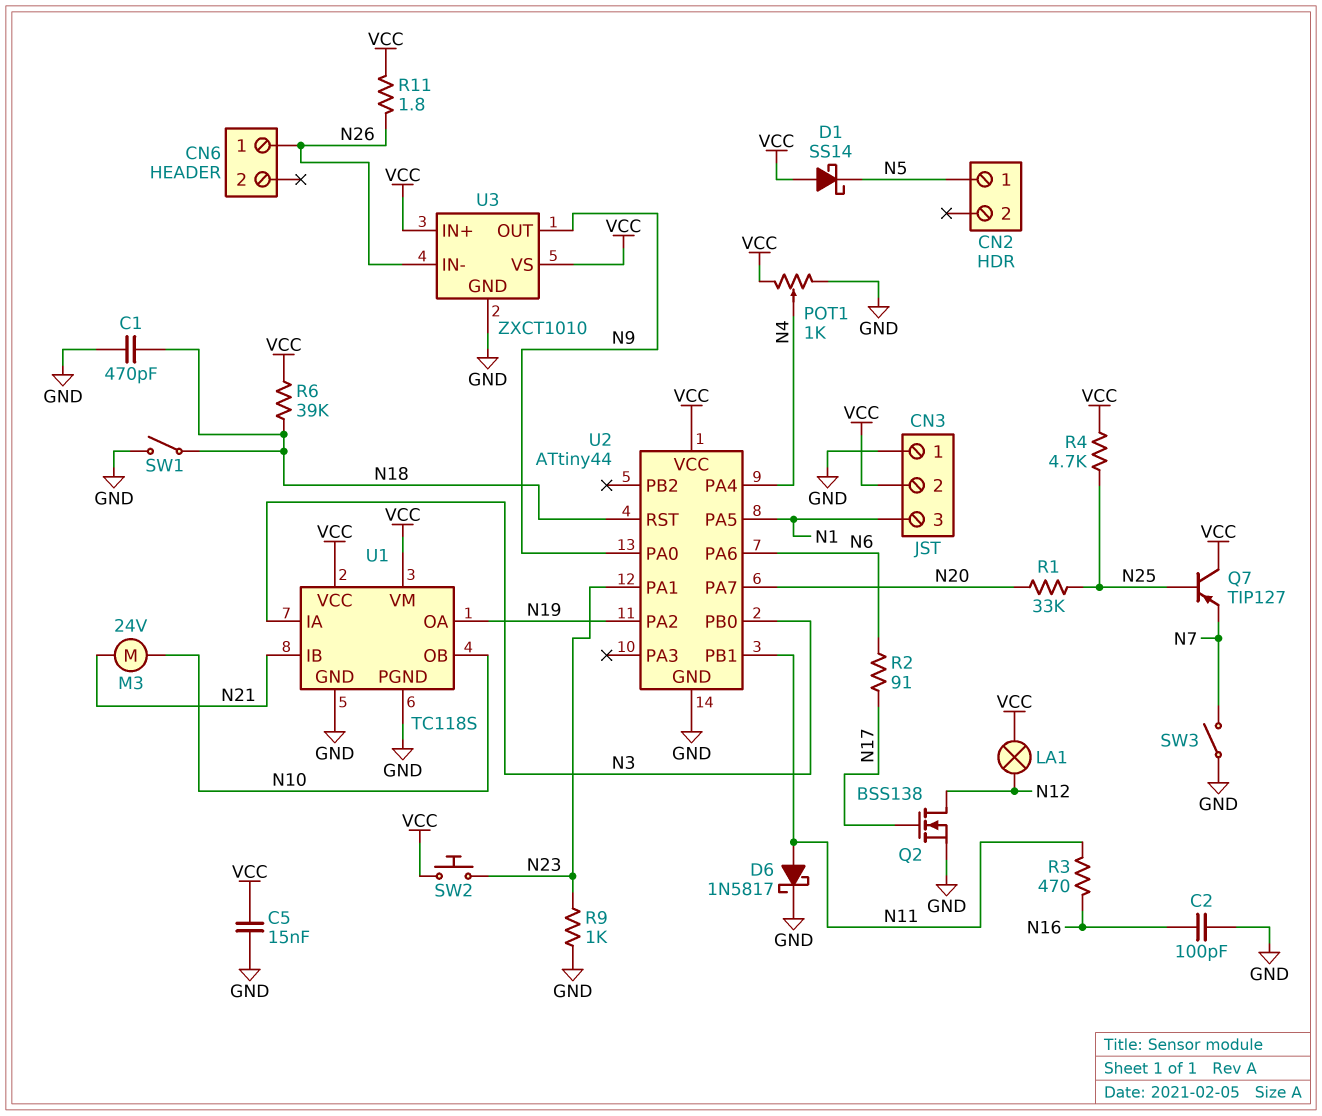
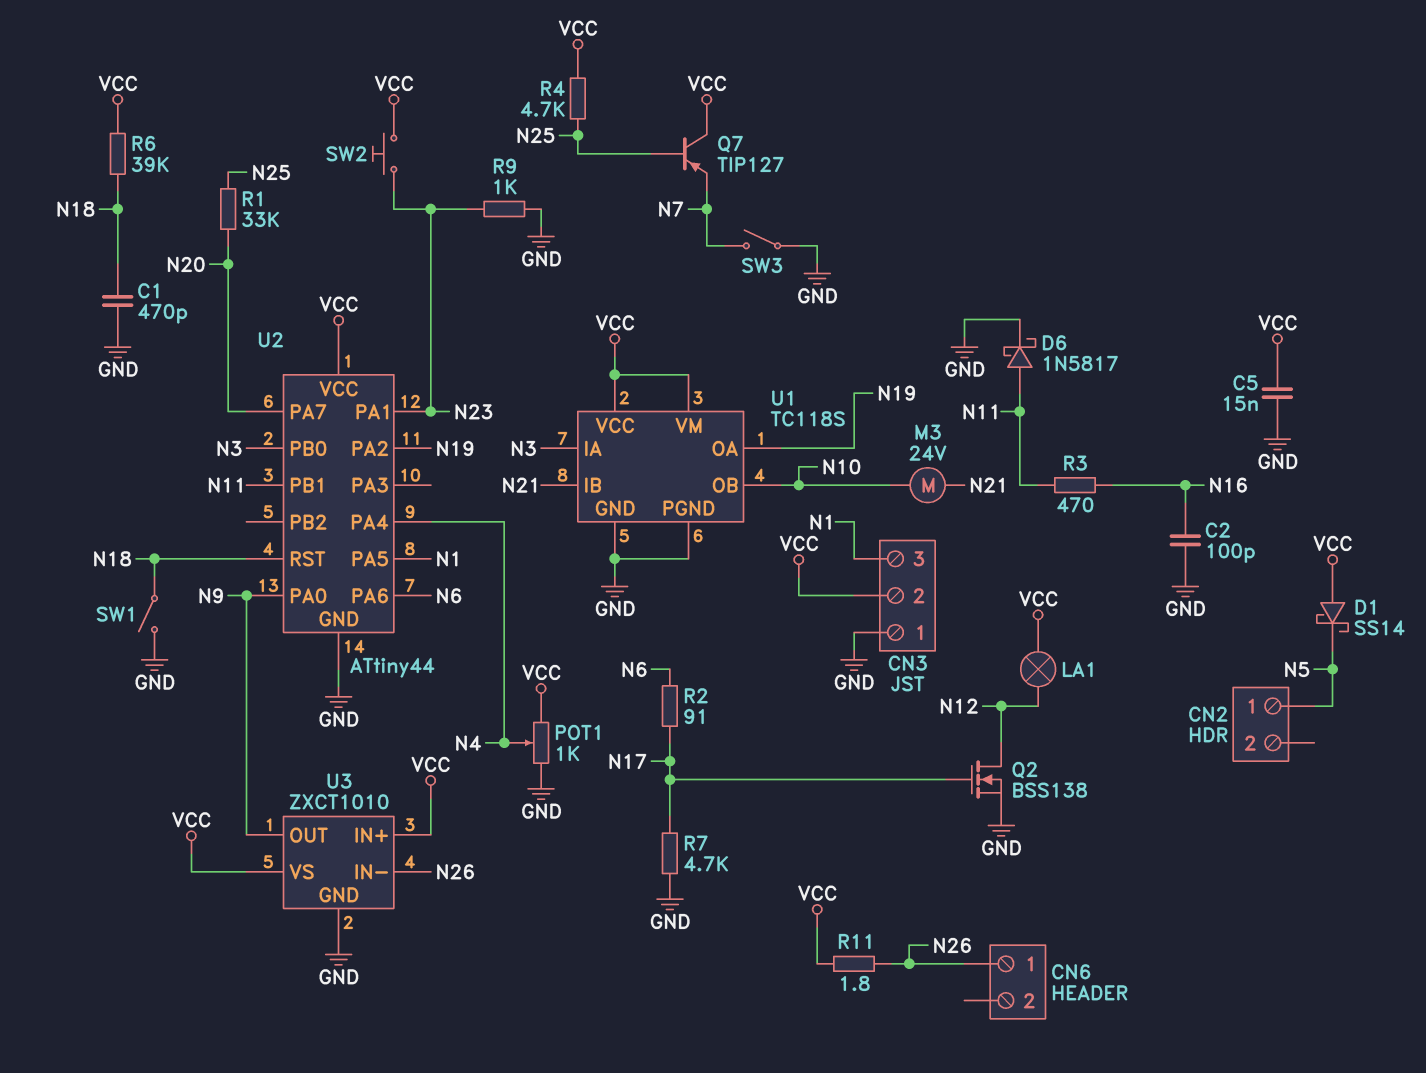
R7: none -> 4.7k (GND, N17)

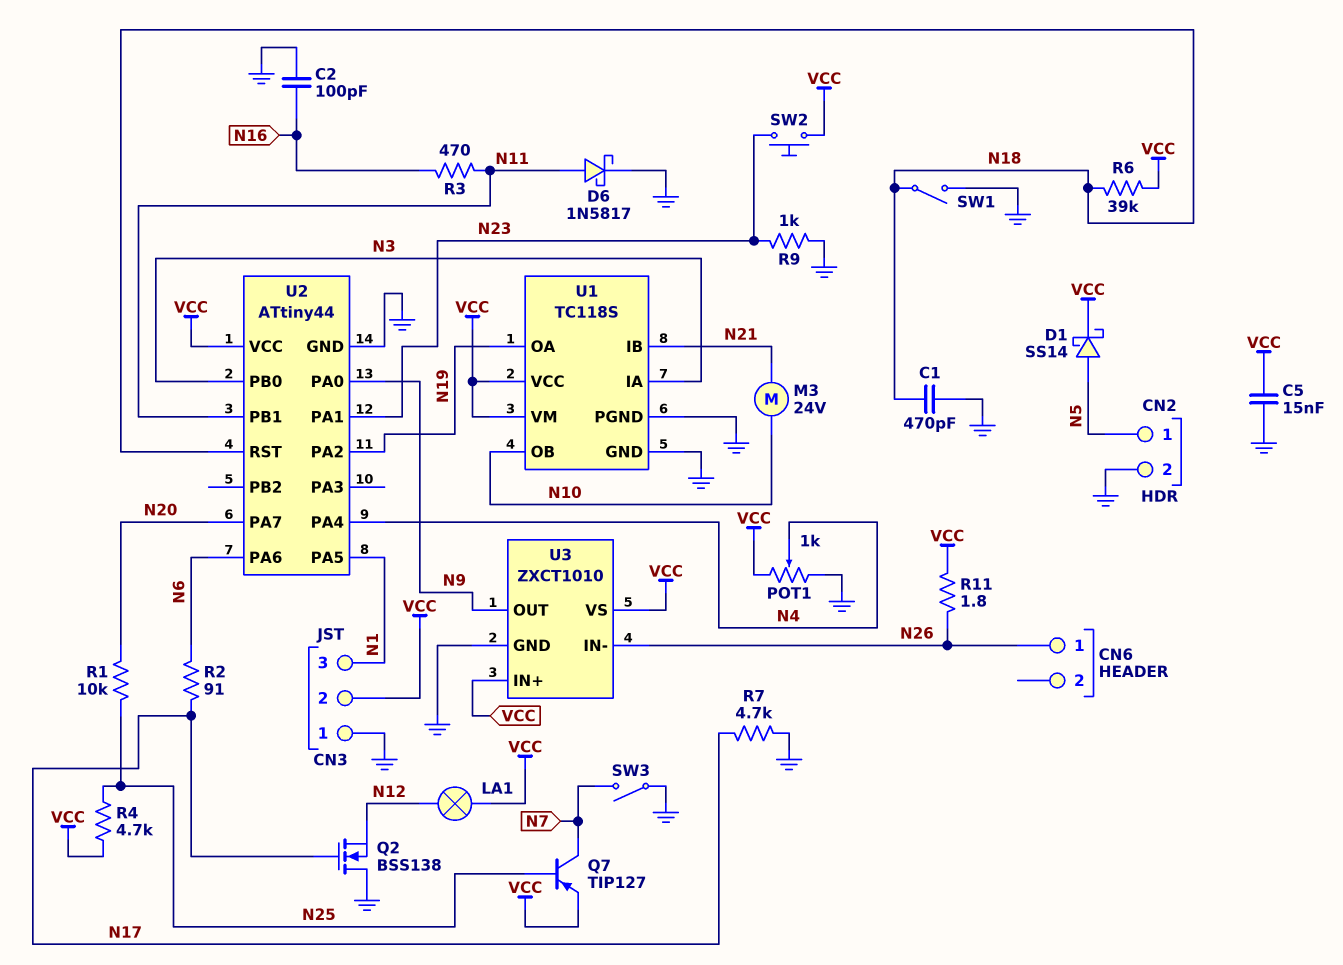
CN2 pin 2: none -> GND
D1: schottky SS14 (A VCC, K N5) -> schottky SS14 (A N5, K VCC)
Q2: NMOS BSS138 (G N17, D N12, S GND) -> NMOS BSS138 (G N17, D GND, S N12)
Q7: PNP TIP127 (B N25, C VCC, E N7) -> PNP TIP127 (B N25, C N7, E VCC)
R1: 33k (N20, N25) -> 10k (N20, N25)

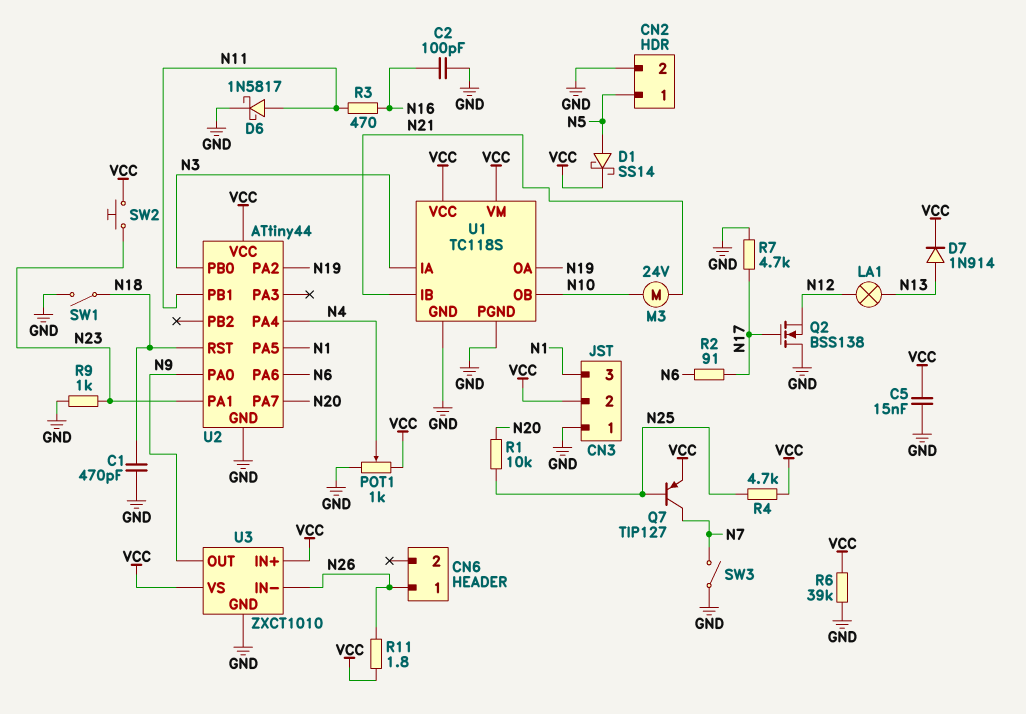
D7: none -> diode 1N914 (A N13, K VCC)
LA1: lamp (N12, VCC) -> lamp (N12, N13)
R6: 39k (N18, VCC) -> 39k (GND, VCC)

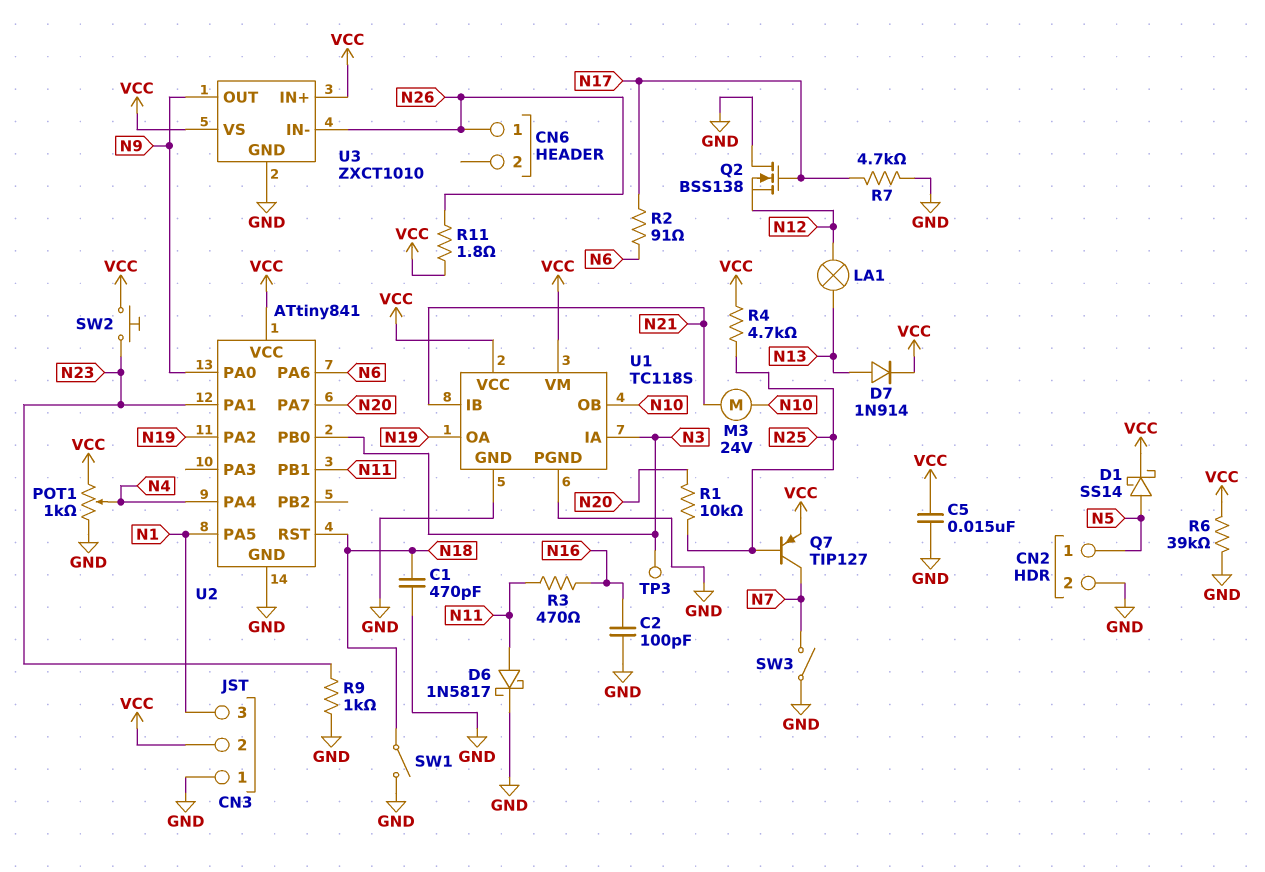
TP3: none -> test point (N3)
U2: ATtiny44 -> ATtiny841

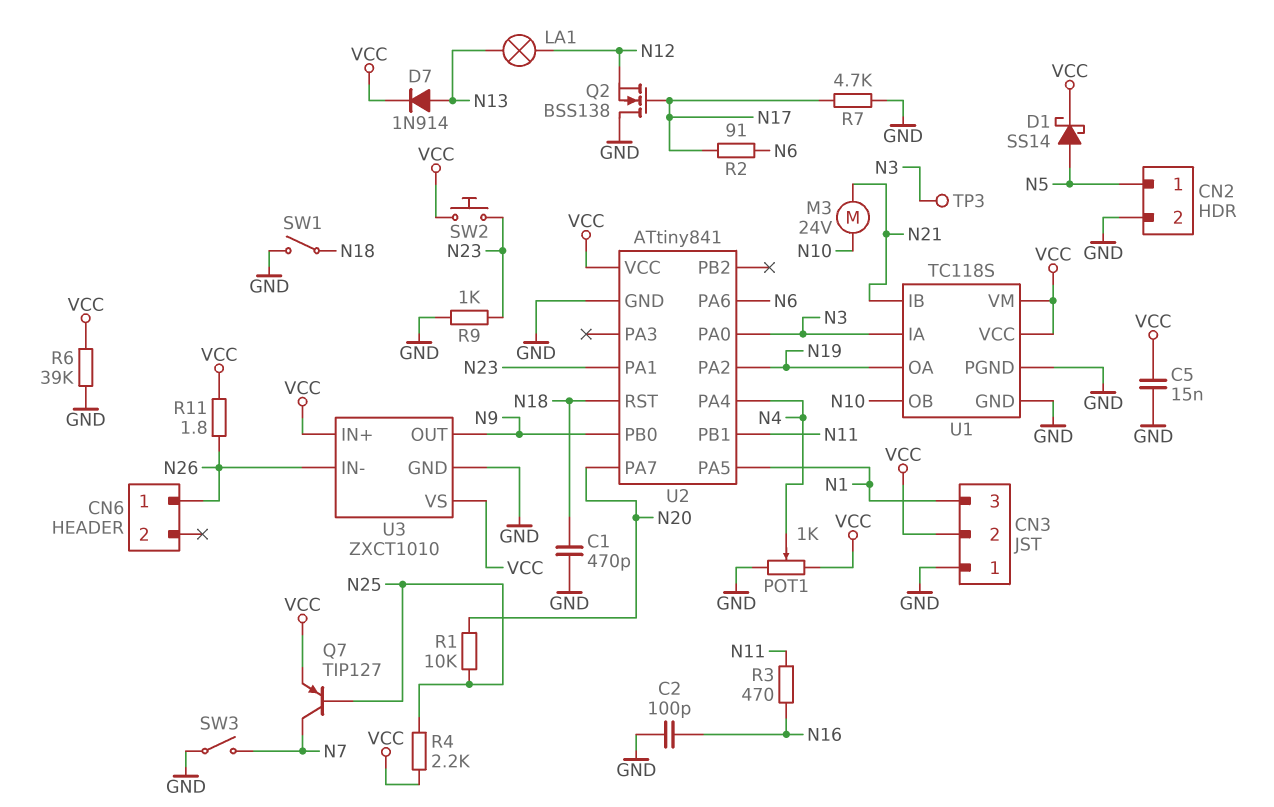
D6: schottky 1N5817 (A N11, K GND) -> none
R4: 4.7k (N25, VCC) -> 2.2k (N25, VCC)
U2 pin PA0: N9 -> N3
U2 pin PB0: N3 -> N9

